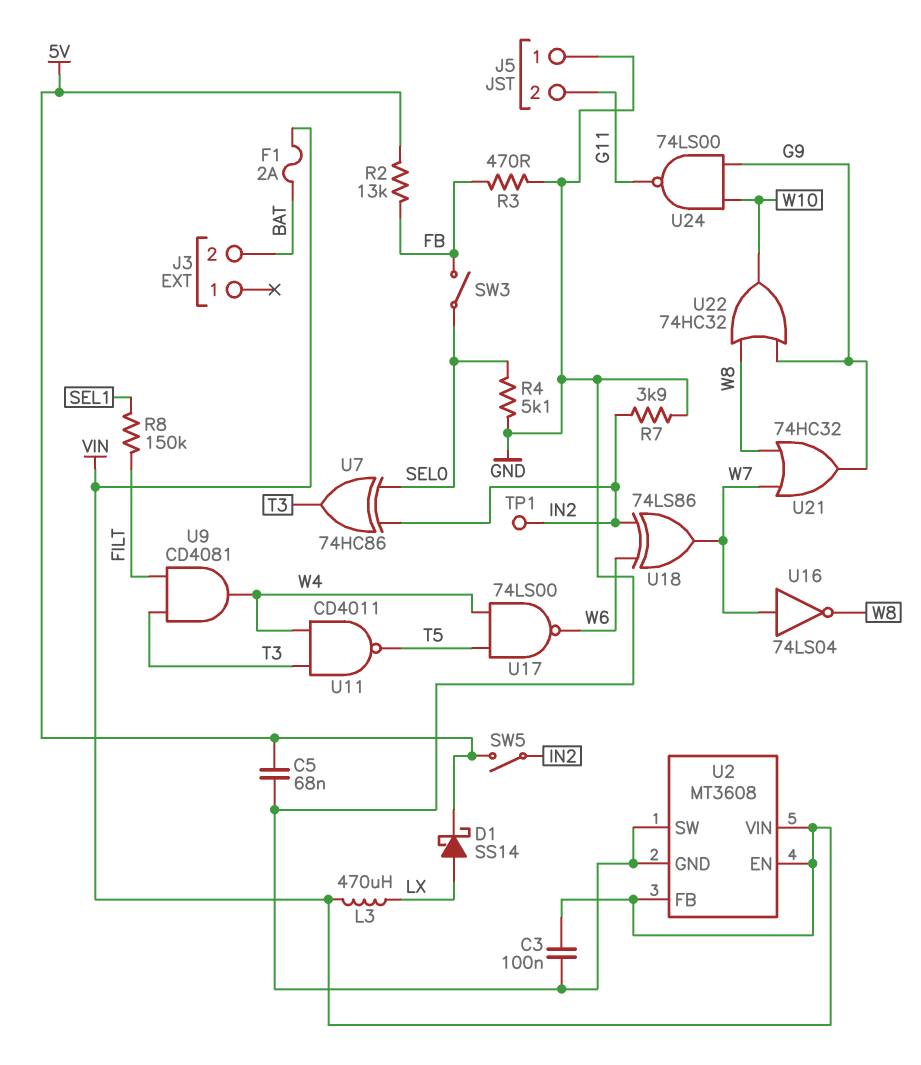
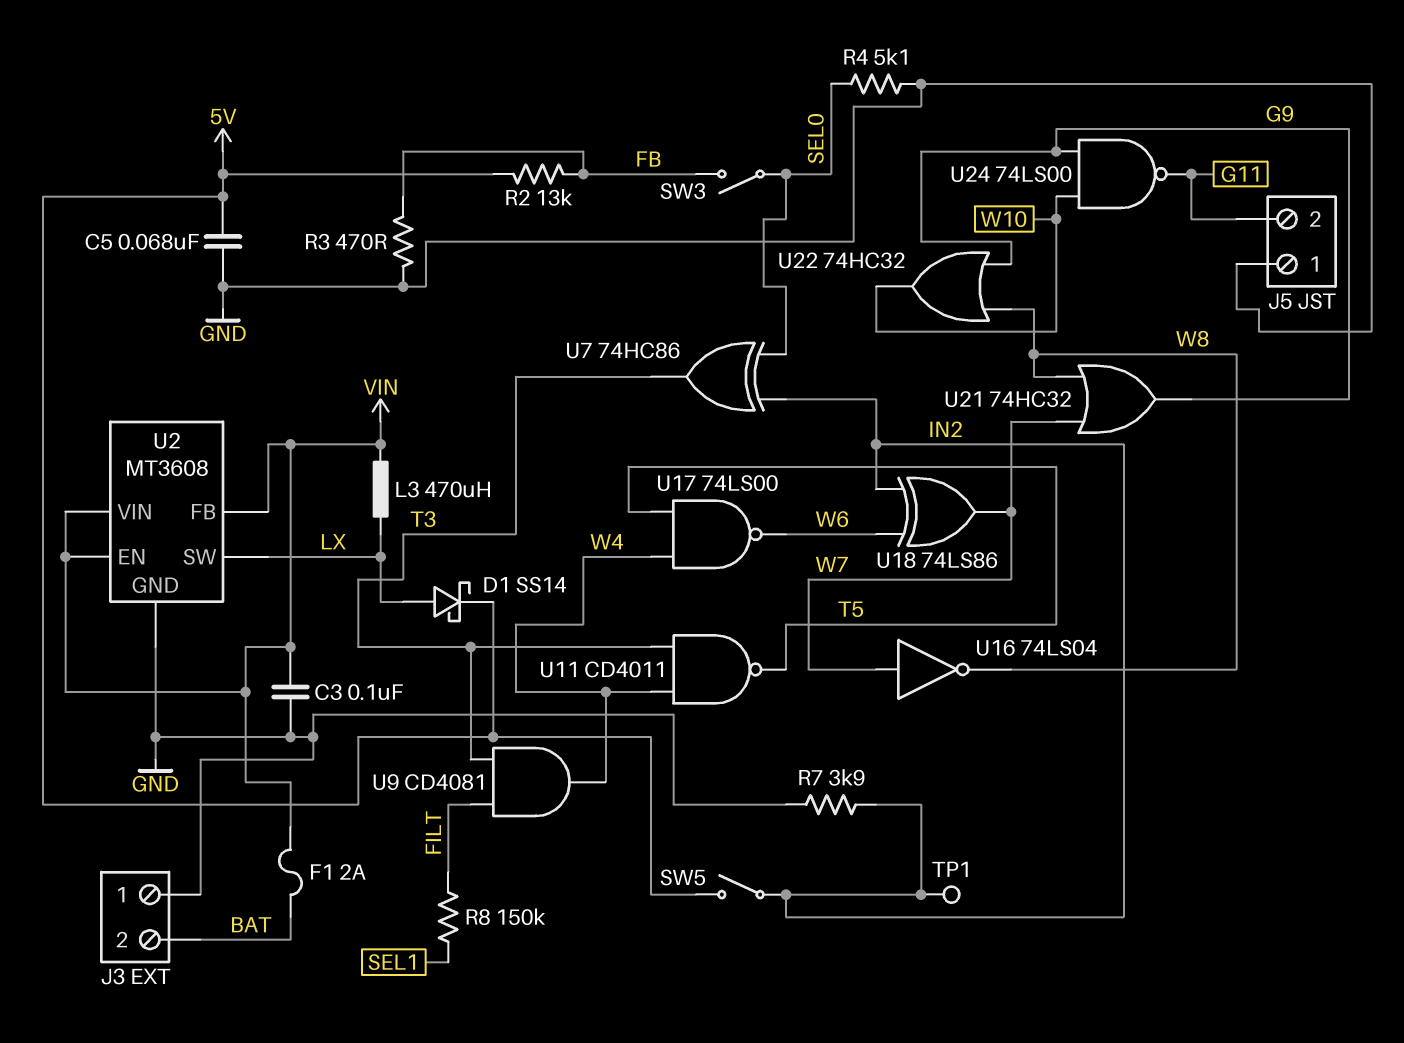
J3 pin 1: none -> GND
U2 pin SW: GND -> LX

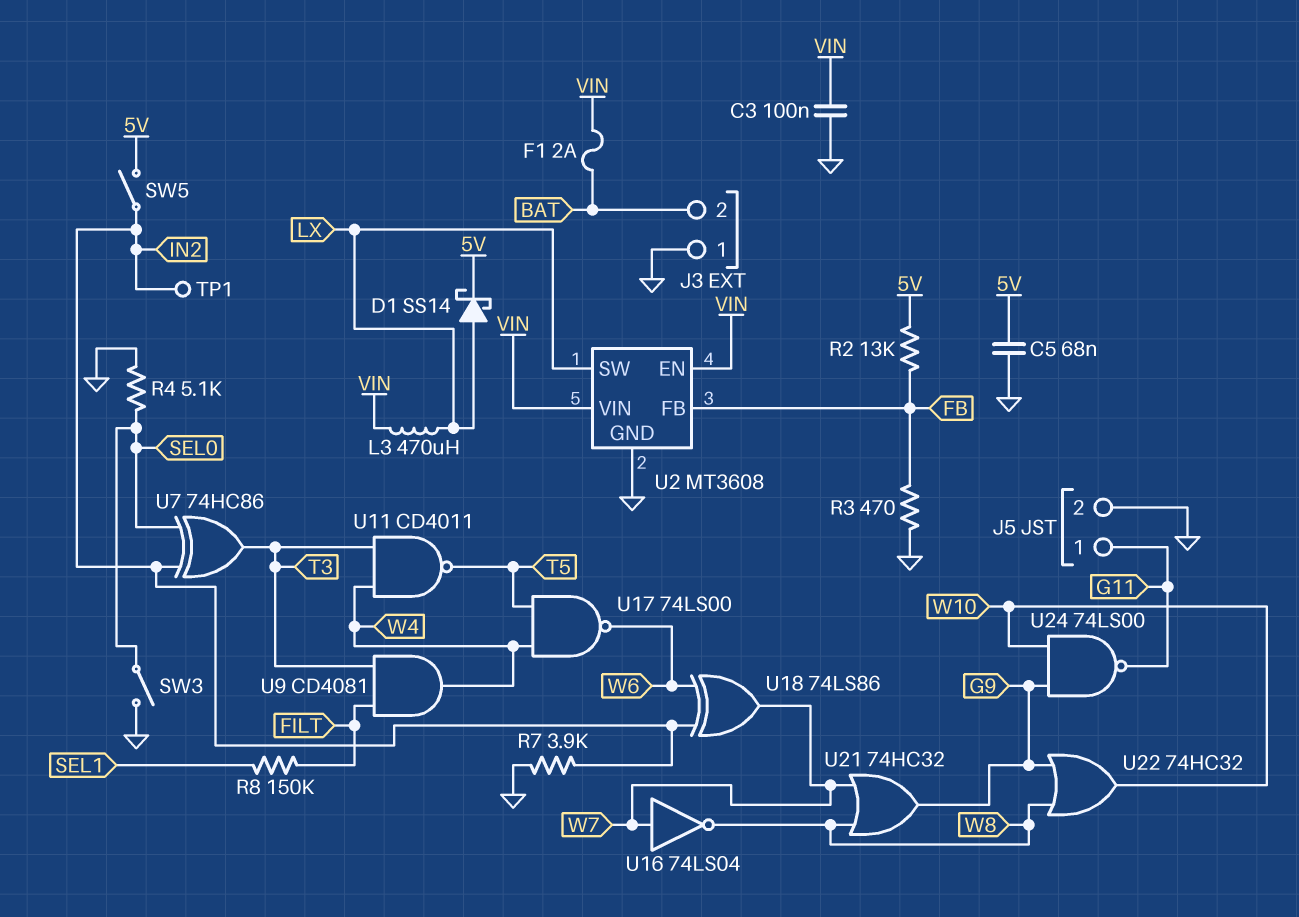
J5 pin 1: GND -> G11
J5 pin 2: G11 -> GND
SW3: switch (FB, SEL0) -> switch (GND, SEL0)
U2 pin FB: VIN -> FB

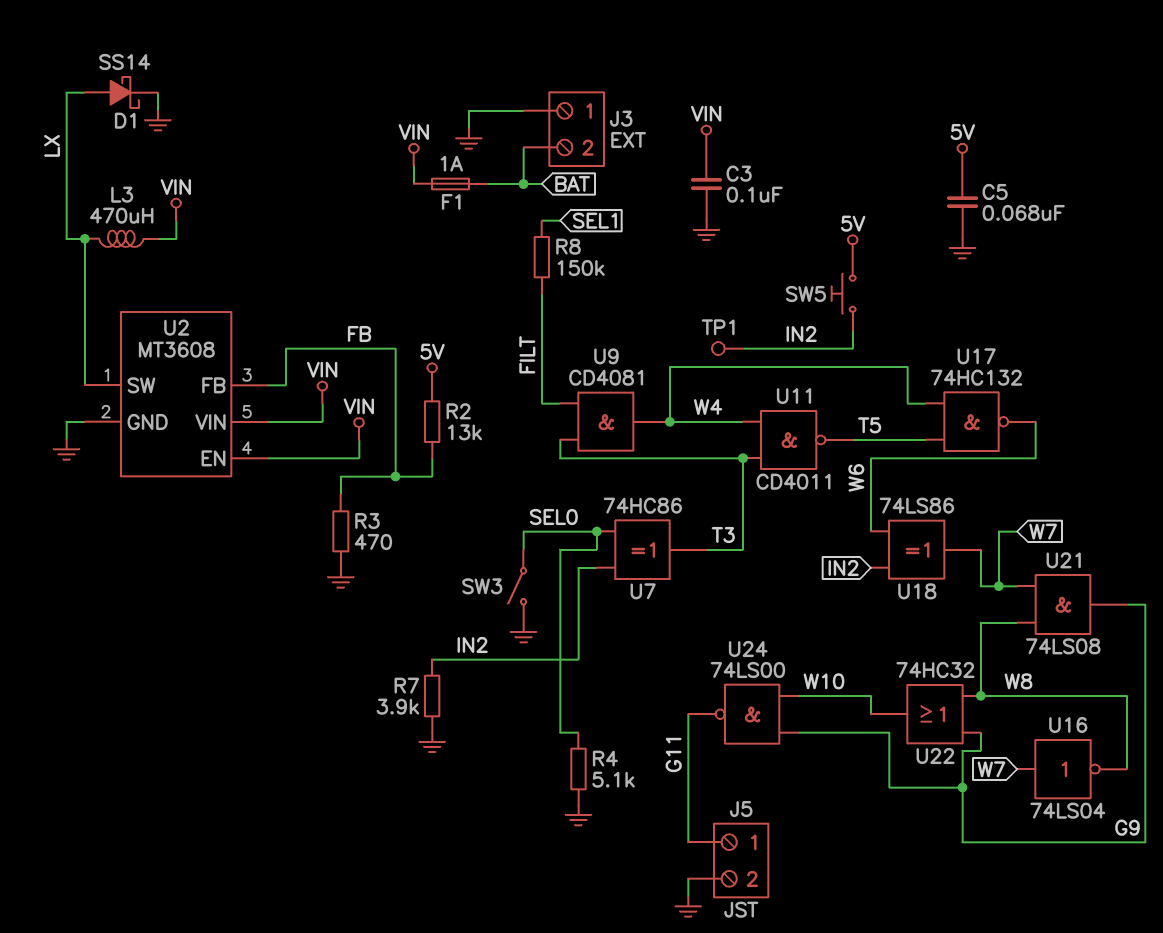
D1: schottky SS14 (A LX, K 5V) -> schottky SS14 (A LX, K GND)
F1: 2A (BAT, VIN) -> 1A (BAT, VIN)
SW5: switch (5V, IN2) -> button (5V, IN2)
U17: NAND 74LS00 (in T5, in W4, out W6) -> NAND 74HC132 (in T5, in W4, out W6)
U21: OR 74HC32 (in W7, in W8, out G9) -> AND 74LS08 (in W7, in W8, out G9)

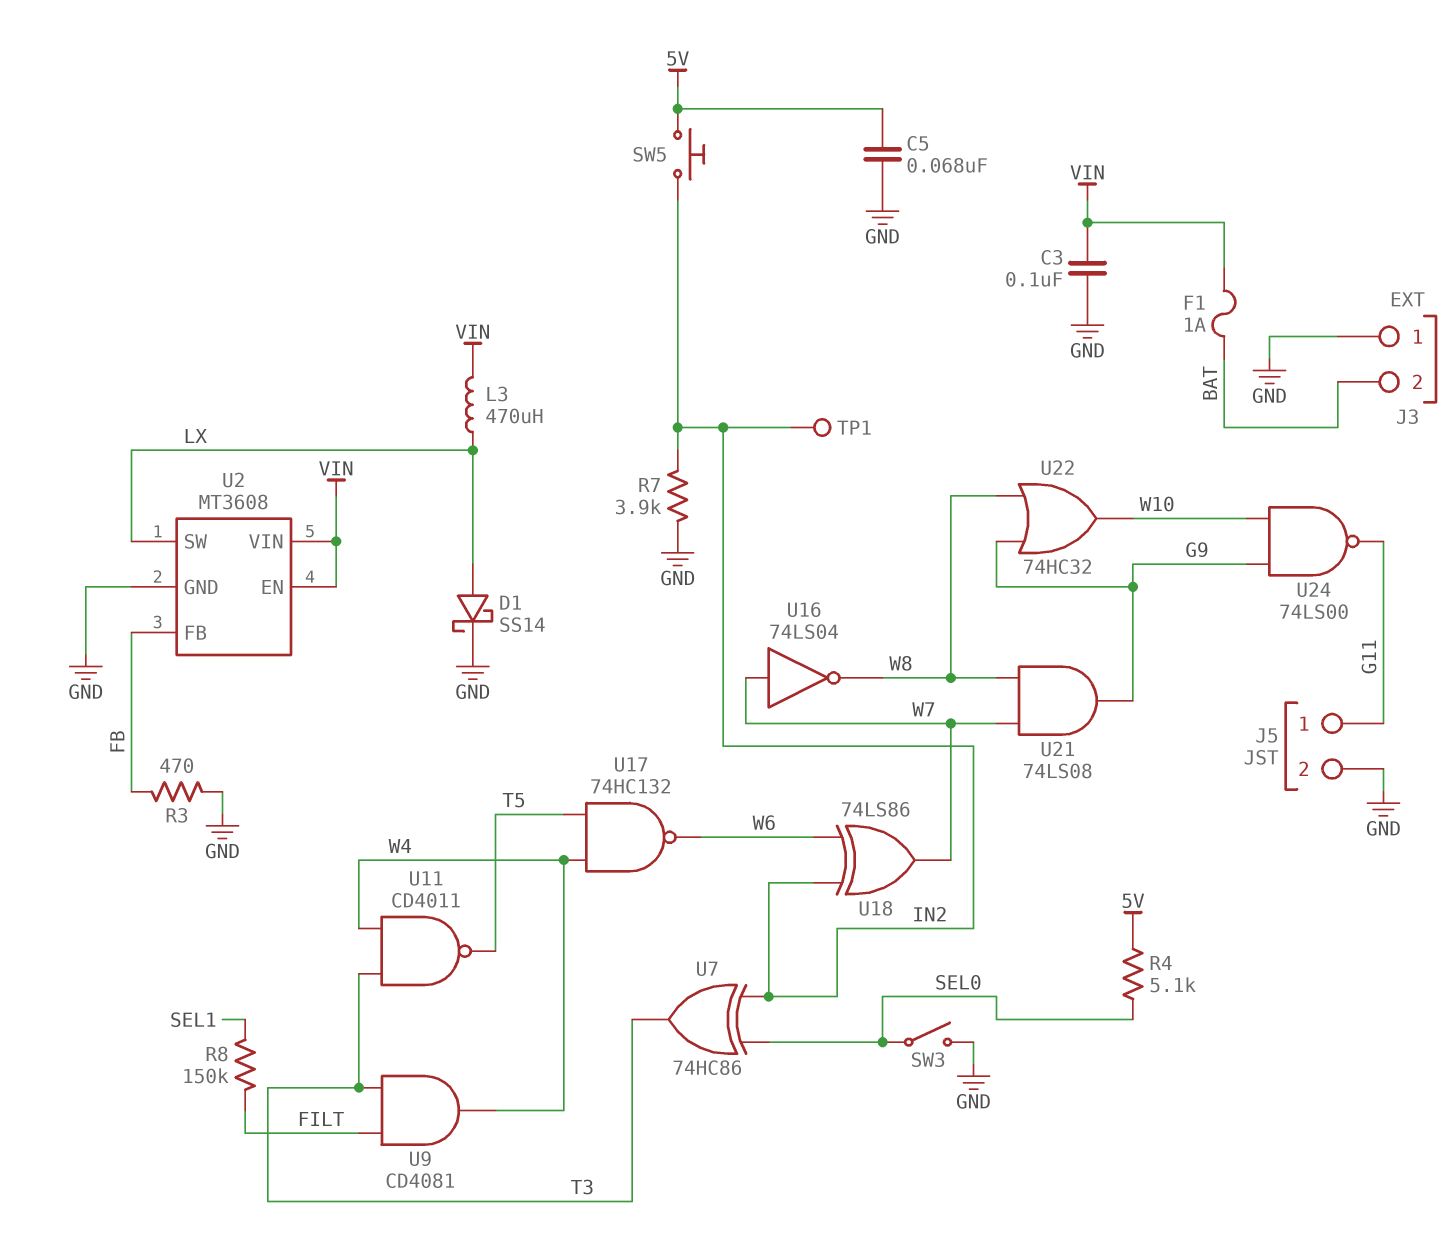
R2: 13k (5V, FB) -> none
R4: 5.1k (GND, SEL0) -> 5.1k (5V, SEL0)

